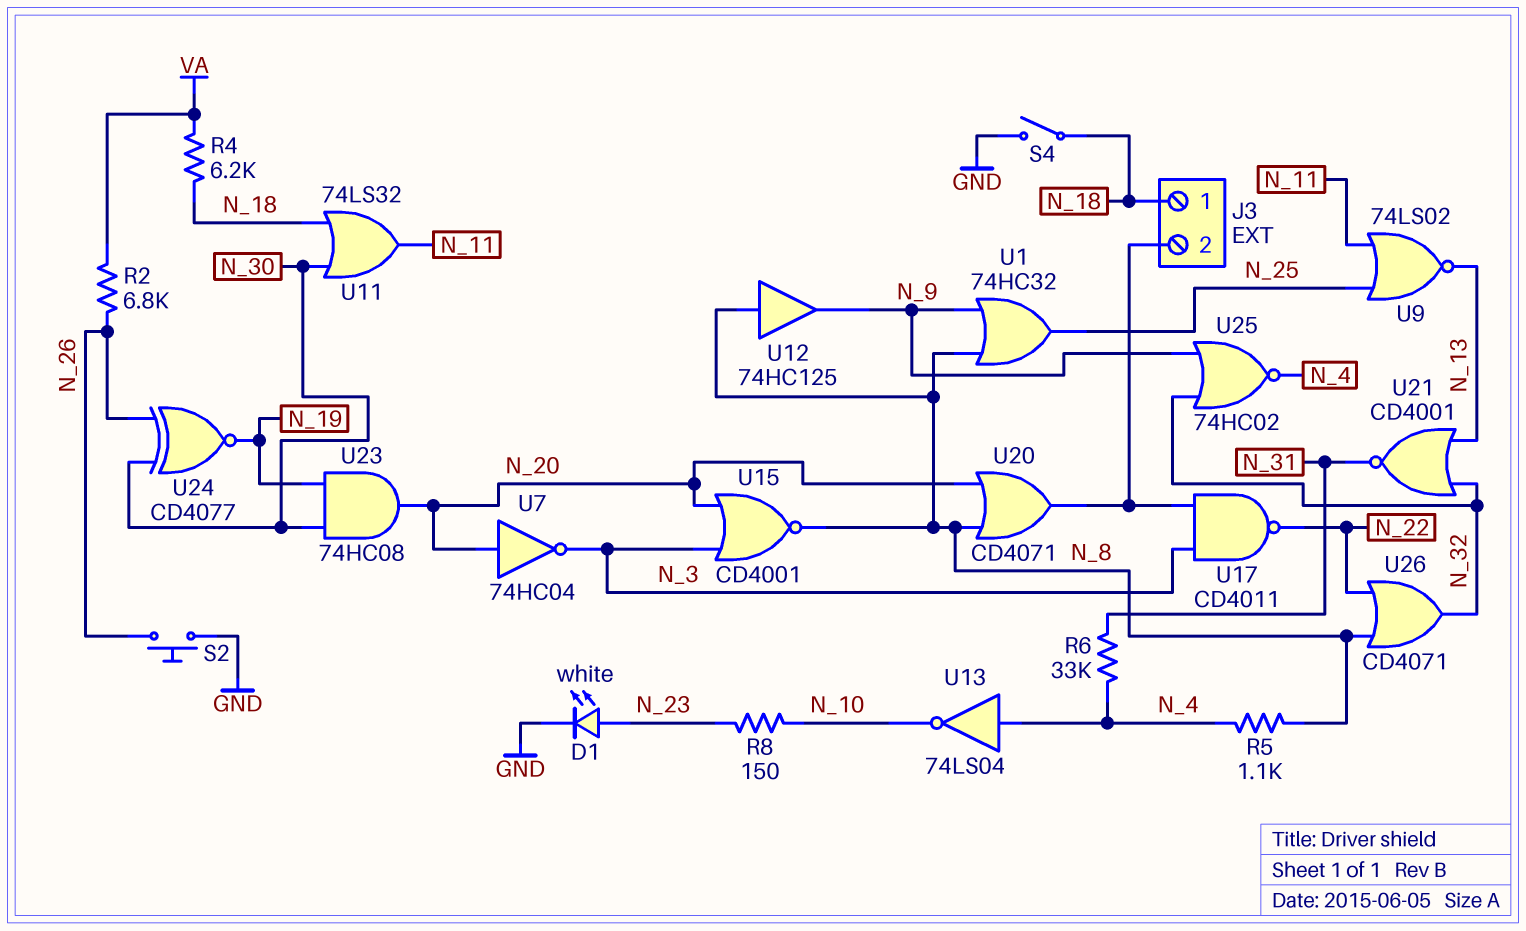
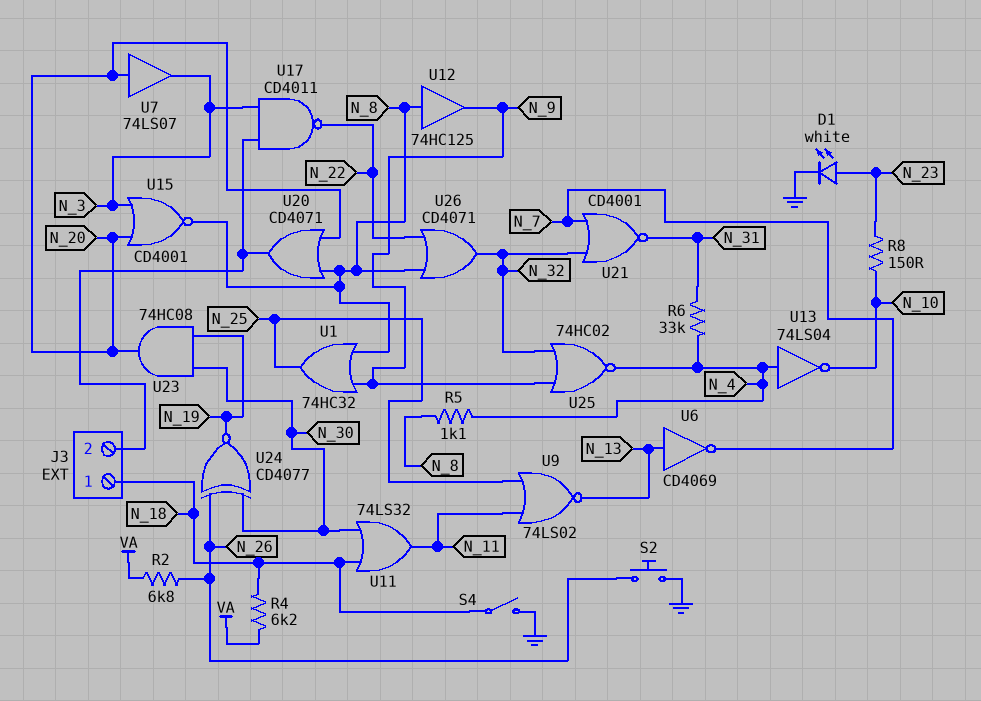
U6: none -> NOT CD4069 (in N_13, out N_7)
U7: NOT 74HC04 (in N_20, out N_3) -> buffer 74LS07 (in N_20, out N_3)
U21: NOR CD4001 (in N_13, in N_32, out N_31) -> NOR CD4001 (in N_7, in N_32, out N_31)

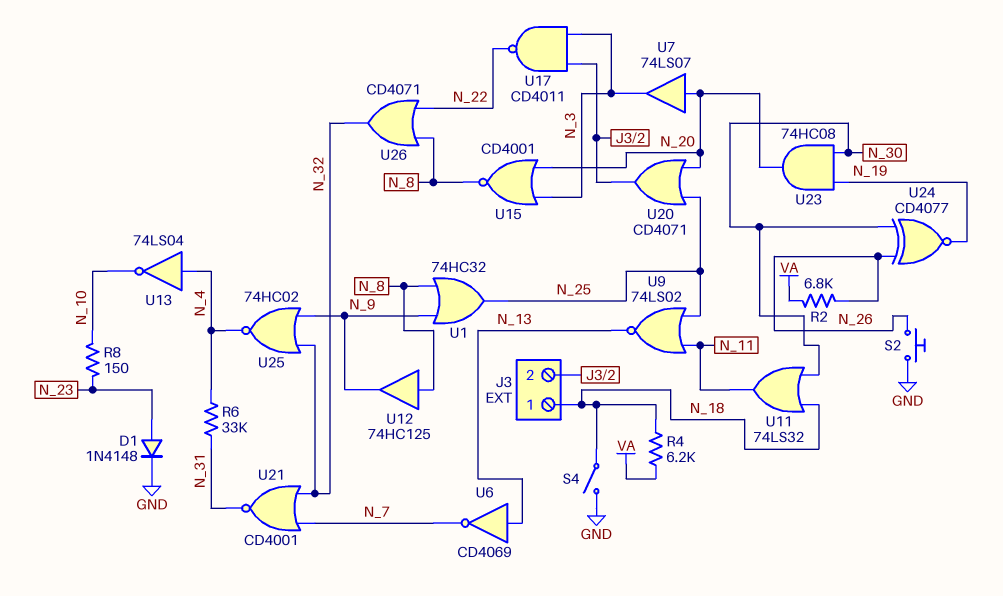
D1: LED white (A N_23, K GND) -> diode 1N4148 (A N_23, K GND)
R5: 1.1k (N_4, N_8) -> none
U20: OR CD4071 (in N_8, in N_20, out J3/2) -> OR CD4071 (in N_20, in N_25, out J3/2)

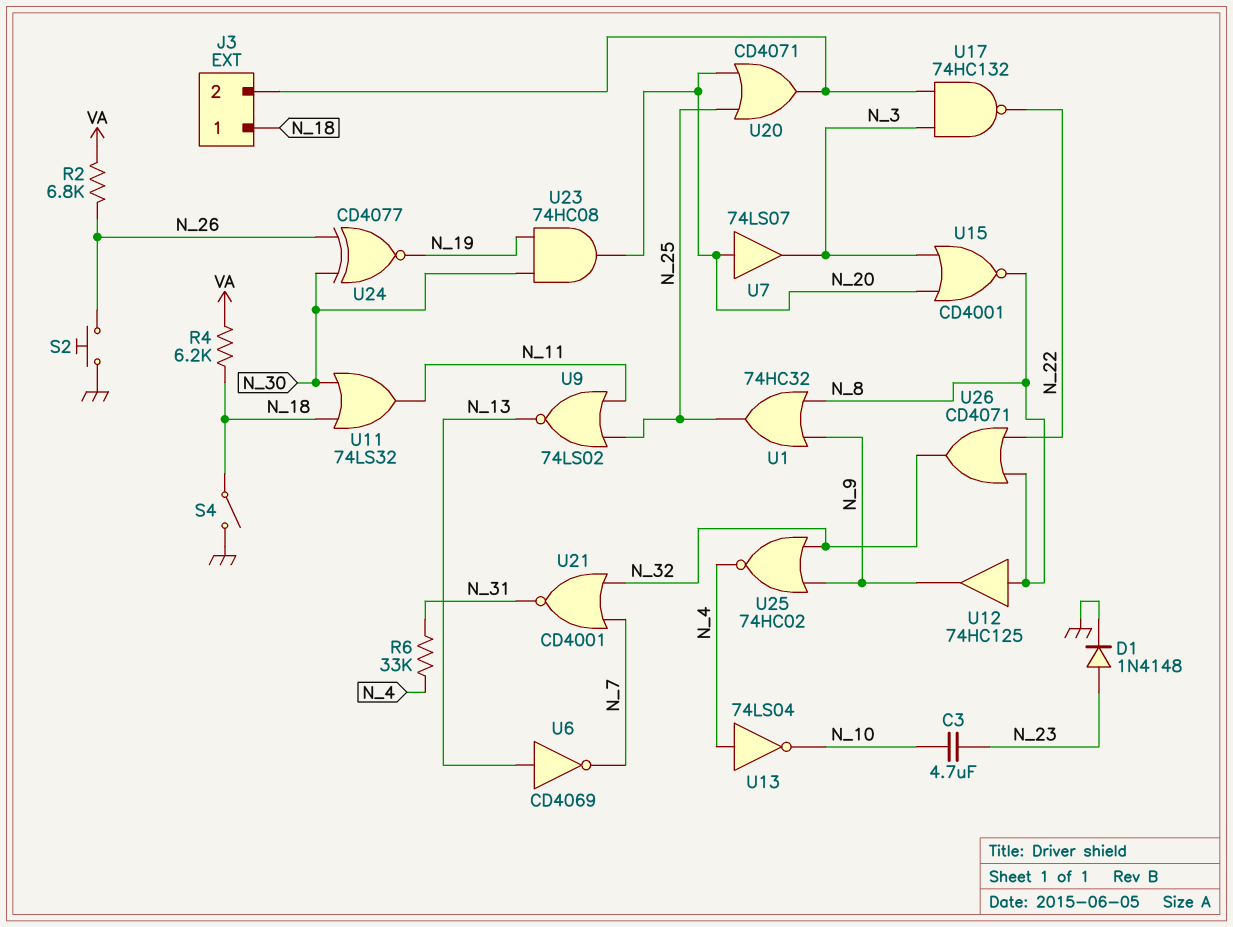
C3: none -> 4.7uF (N_10, N_23)
R8: 150 (N_10, N_23) -> none
U17: NAND CD4011 (in J3/2, in N_3, out N_22) -> NAND 74HC132 (in J3/2, in N_3, out N_22)

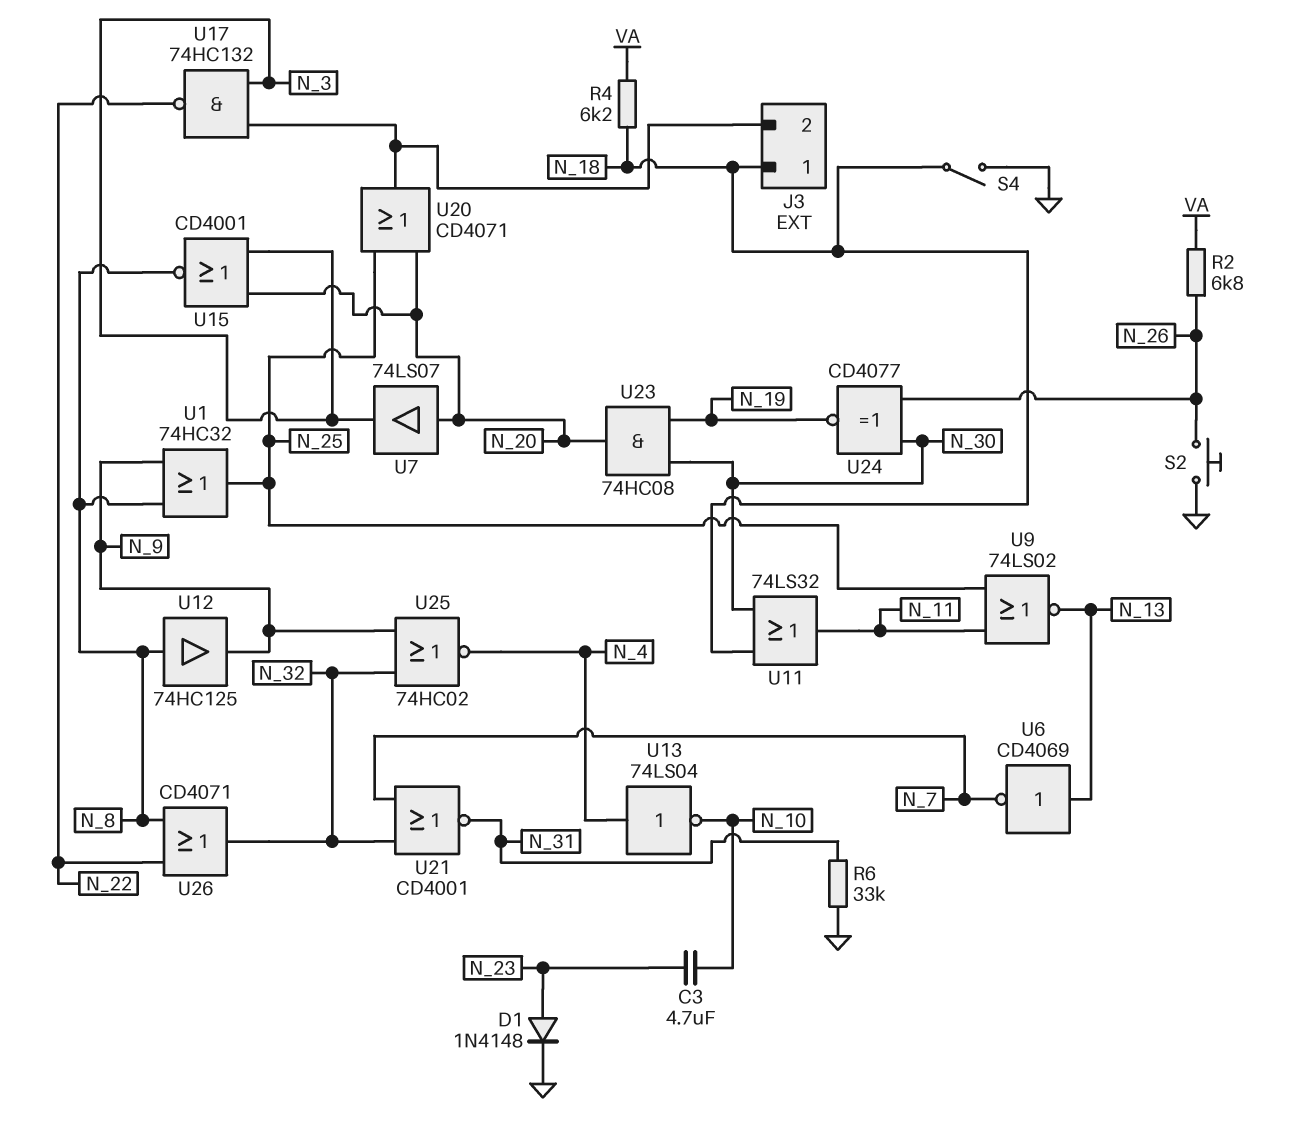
R6: 33k (N_4, N_31) -> 33k (GND, N_31)

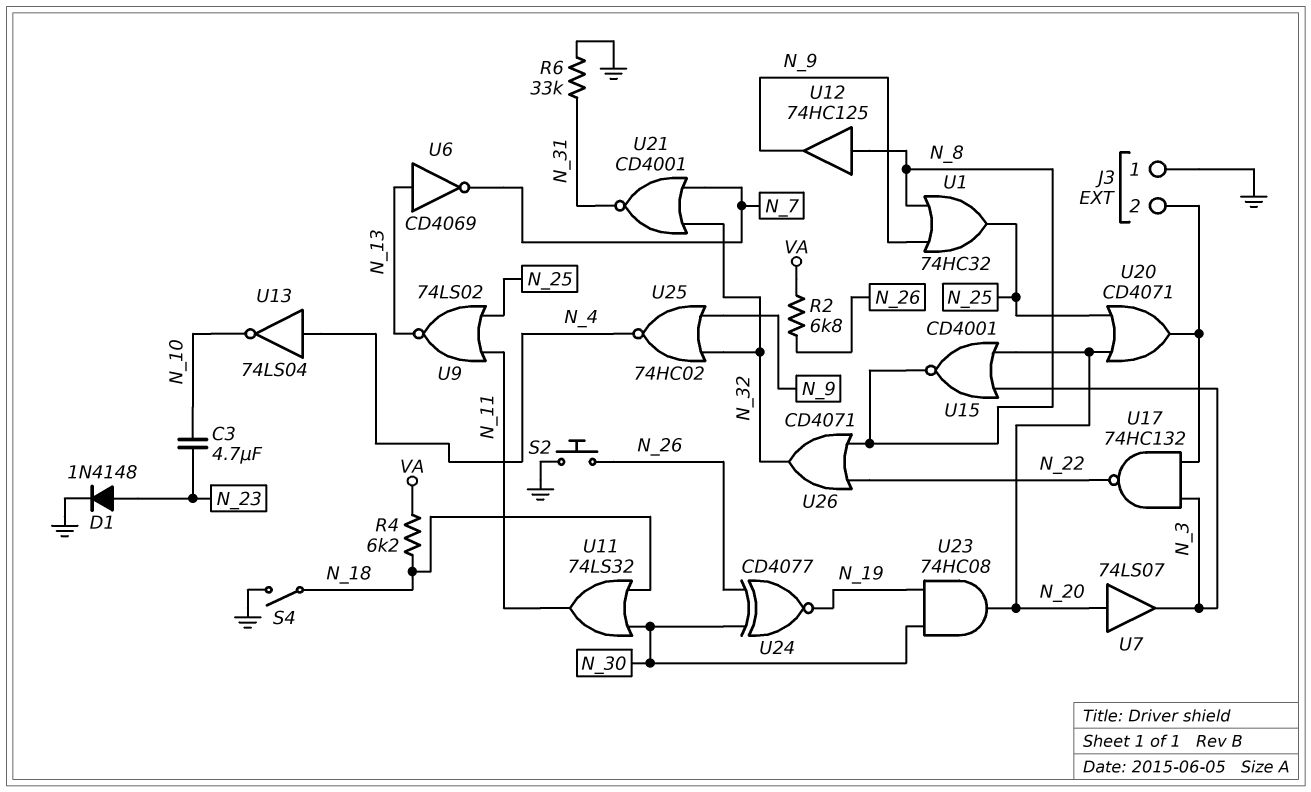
J3 pin 1: N_18 -> GND

